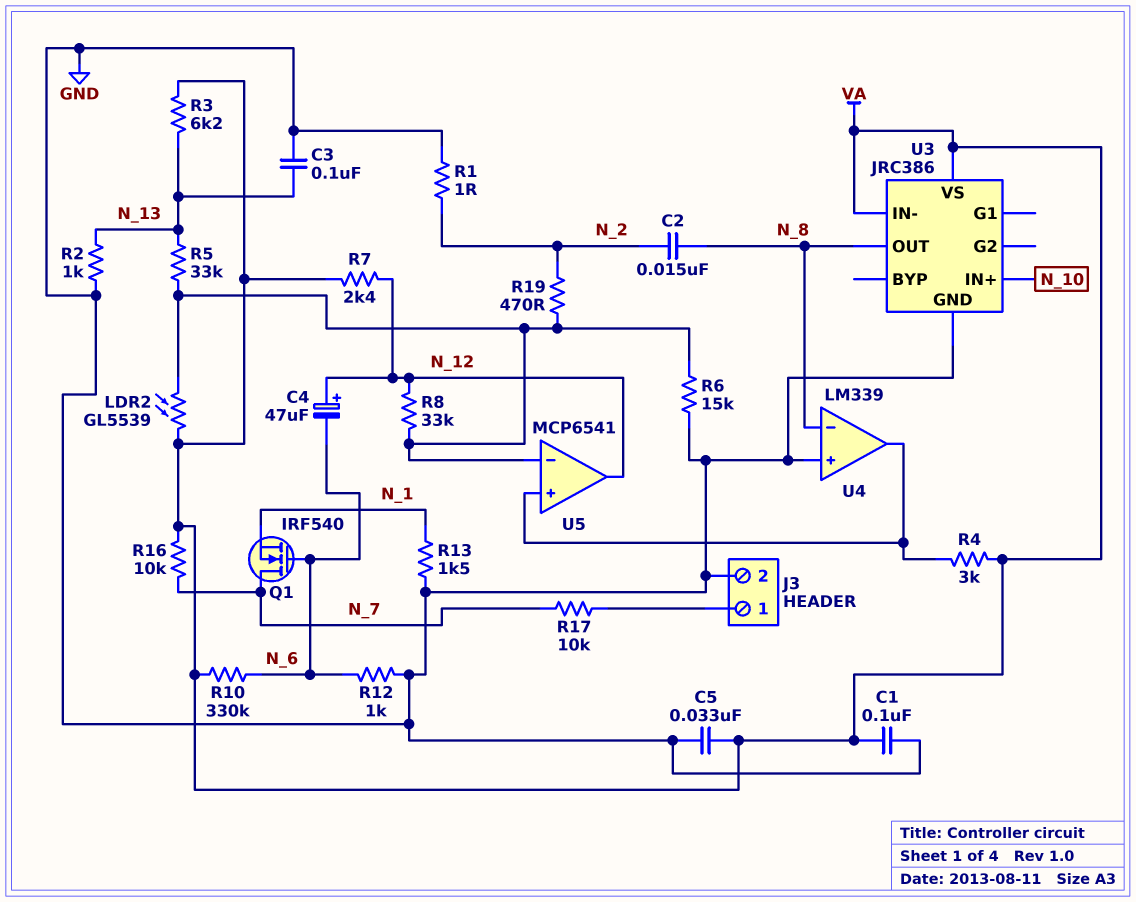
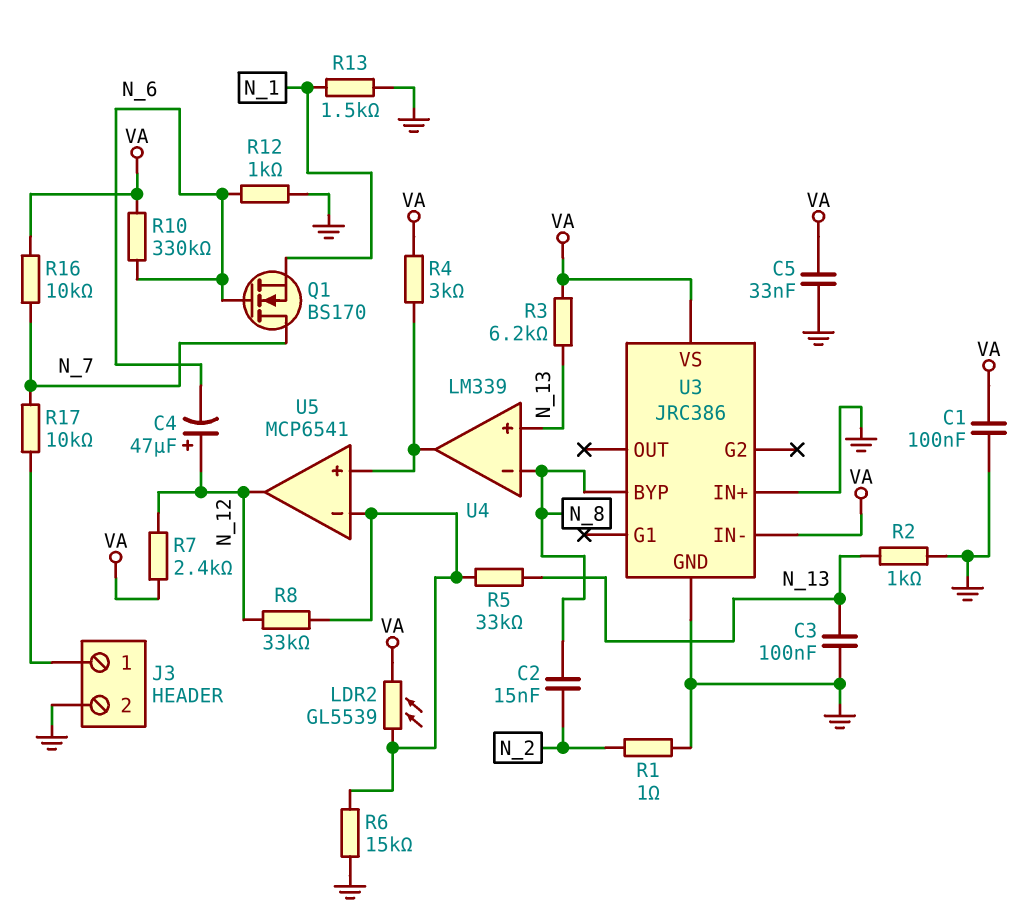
Q1: NMOS IRF540 (G N_6, D N_7, S N_1) -> NMOS BS170 (G N_6, D N_7, S N_1)
R19: 470 (N_2, U5/in-) -> none
U3 pin BYP: none -> N_8
U3 pin IN+: N_10 -> GND
U3 pin OUT: N_8 -> none
U4 pin in+: GND -> N_13

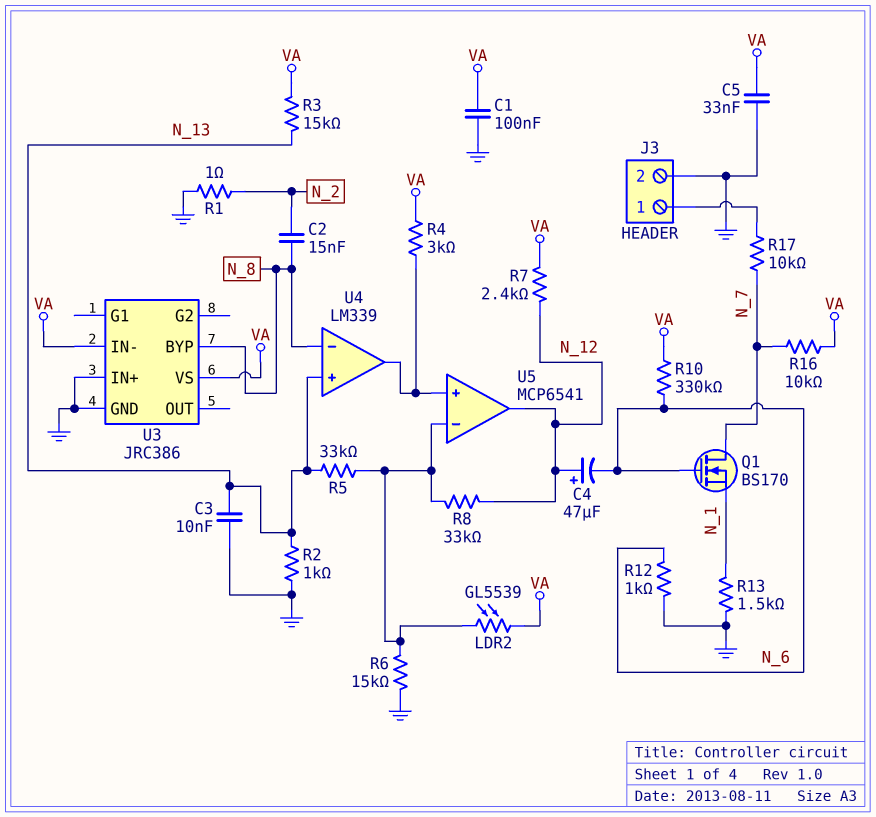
C3: 100nF (GND, N_13) -> 10nF (GND, N_13)
R3: 6.2k (N_13, VA) -> 15k (N_13, VA)

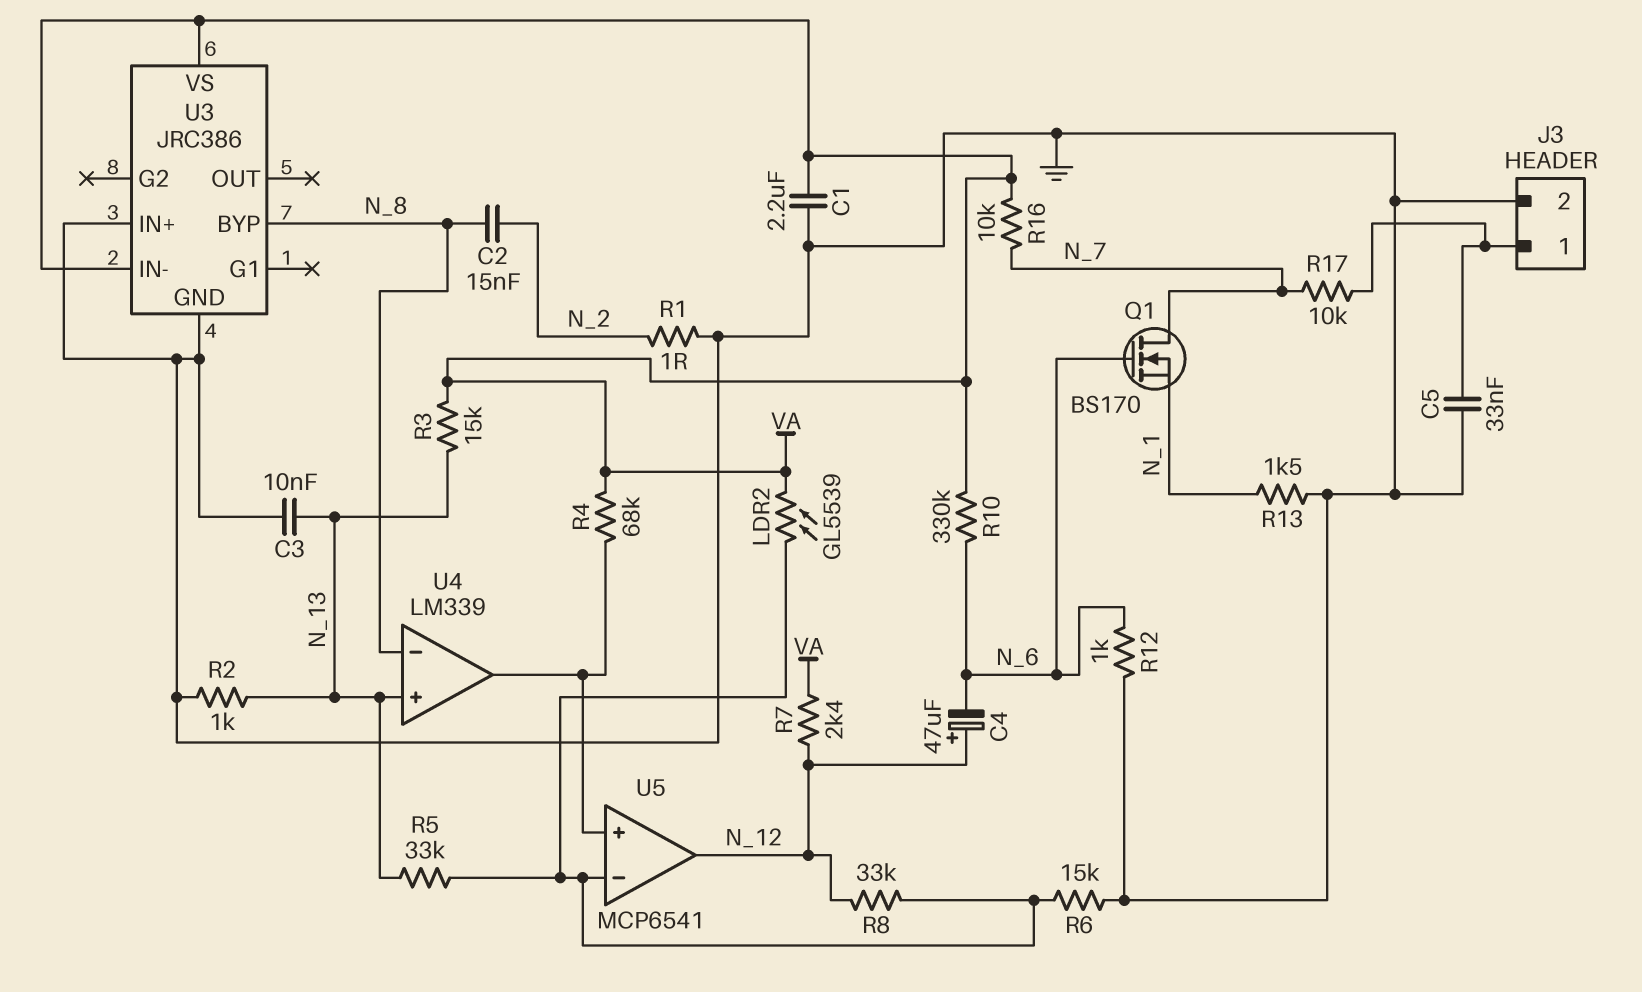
C1: 100nF (GND, VA) -> 2.2uF (GND, VA)
C5: 33nF (GND, VA) -> 33nF (GND, J3/1)
R4: 3k (U4/out, VA) -> 68k (U4/out, VA)

